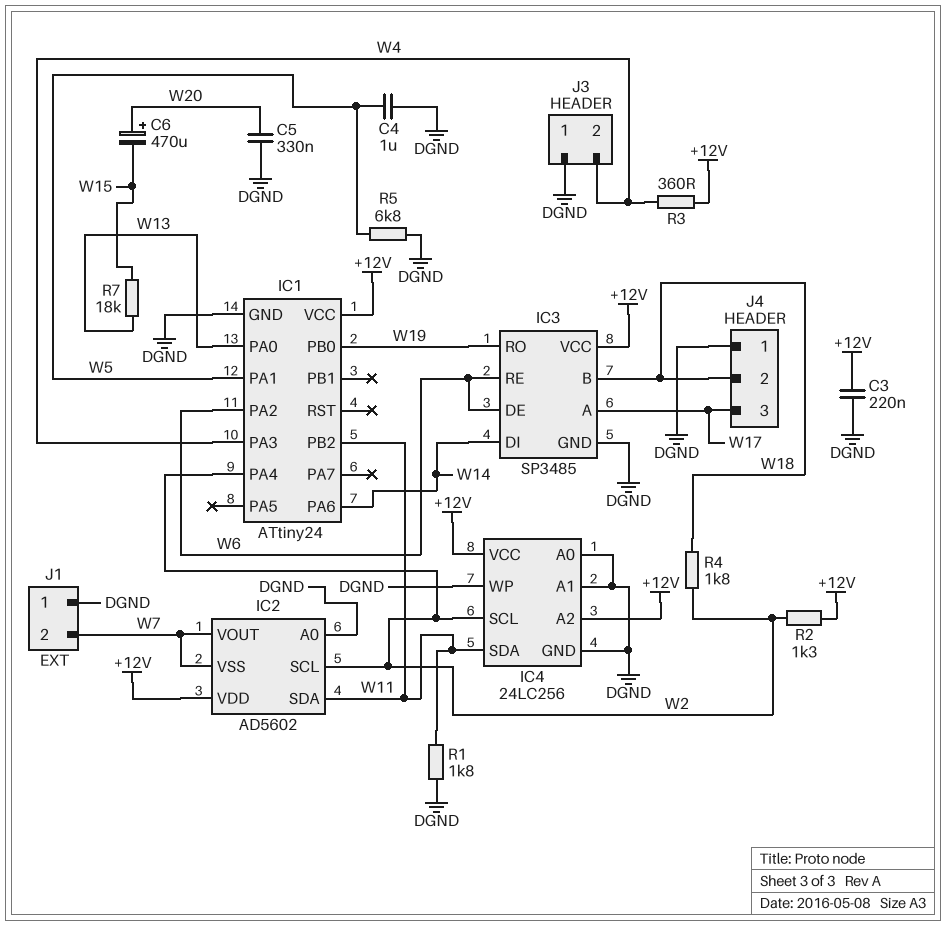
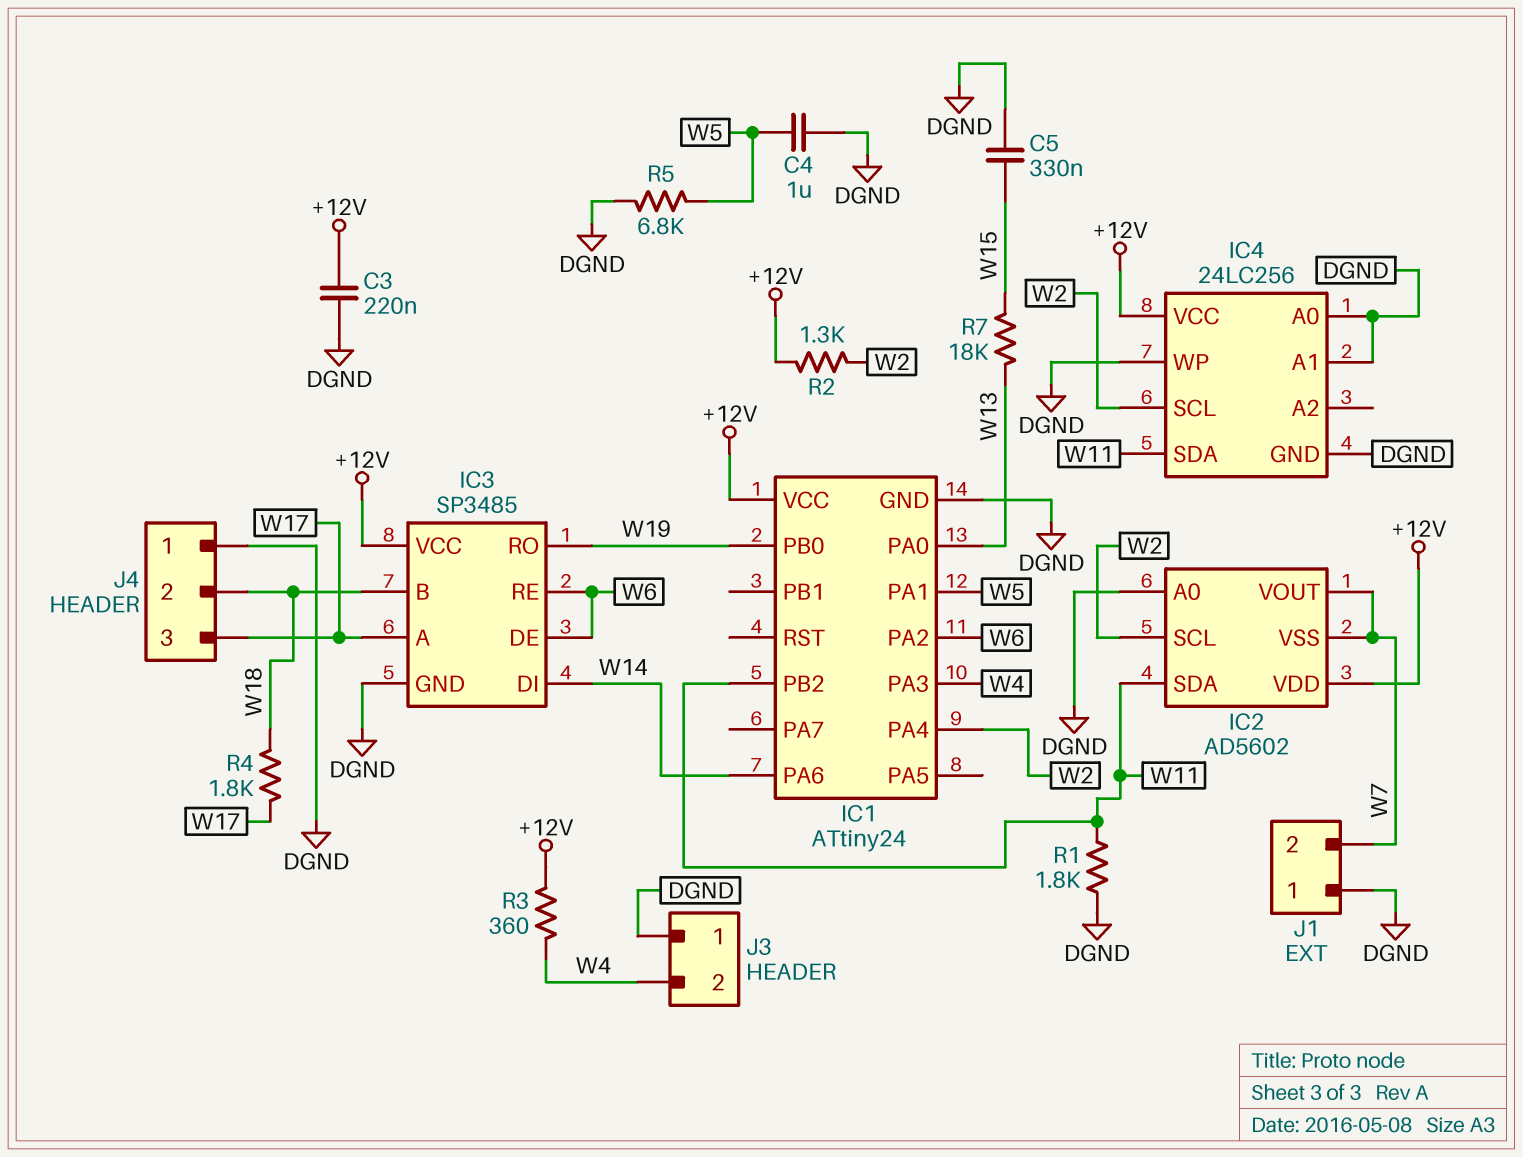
C5: 330nF (DGND, W20) -> 330nF (DGND, W15)
C6: 470uF (plus W20, minus W15) -> none
IC4 pin A2: +12V -> none
R4: 1.8k (W2, W18) -> 1.8k (W17, W18)

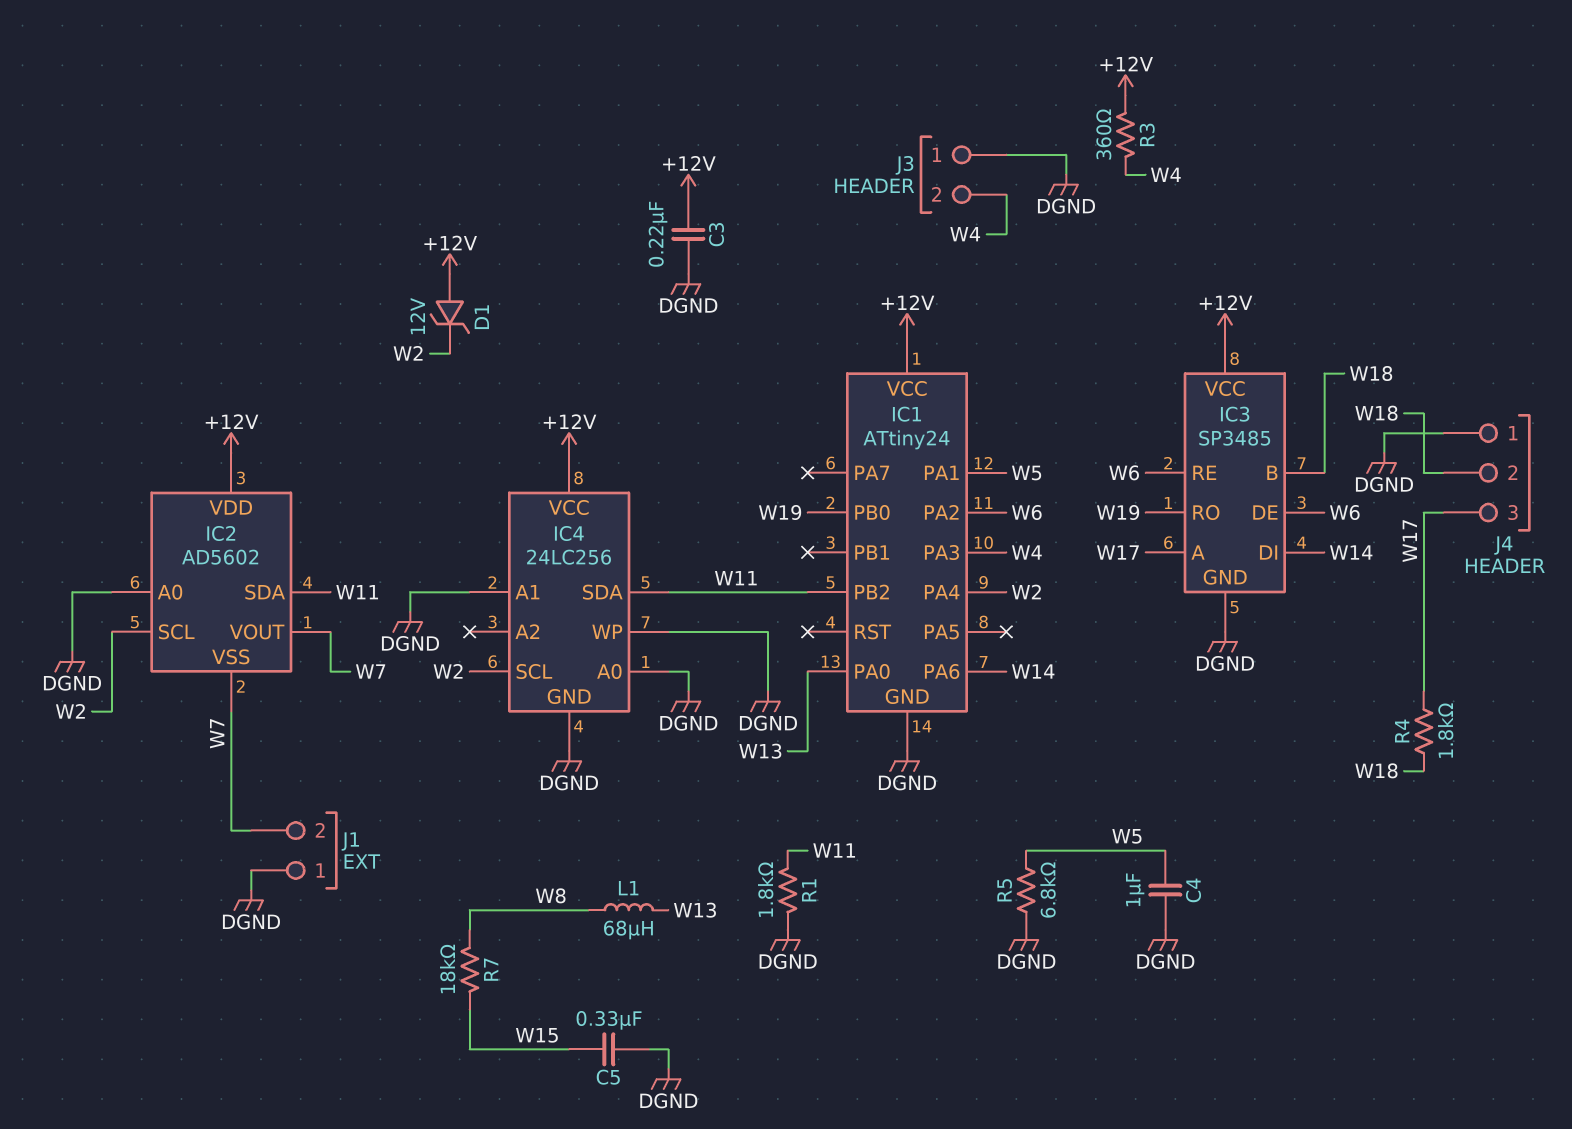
D1: none -> zener 12V (A +12V, K W2)
L1: none -> 68uH (W8, W13)
R2: 1.3k (+12V, W2) -> none
R7: 18k (W13, W15) -> 18k (W8, W15)

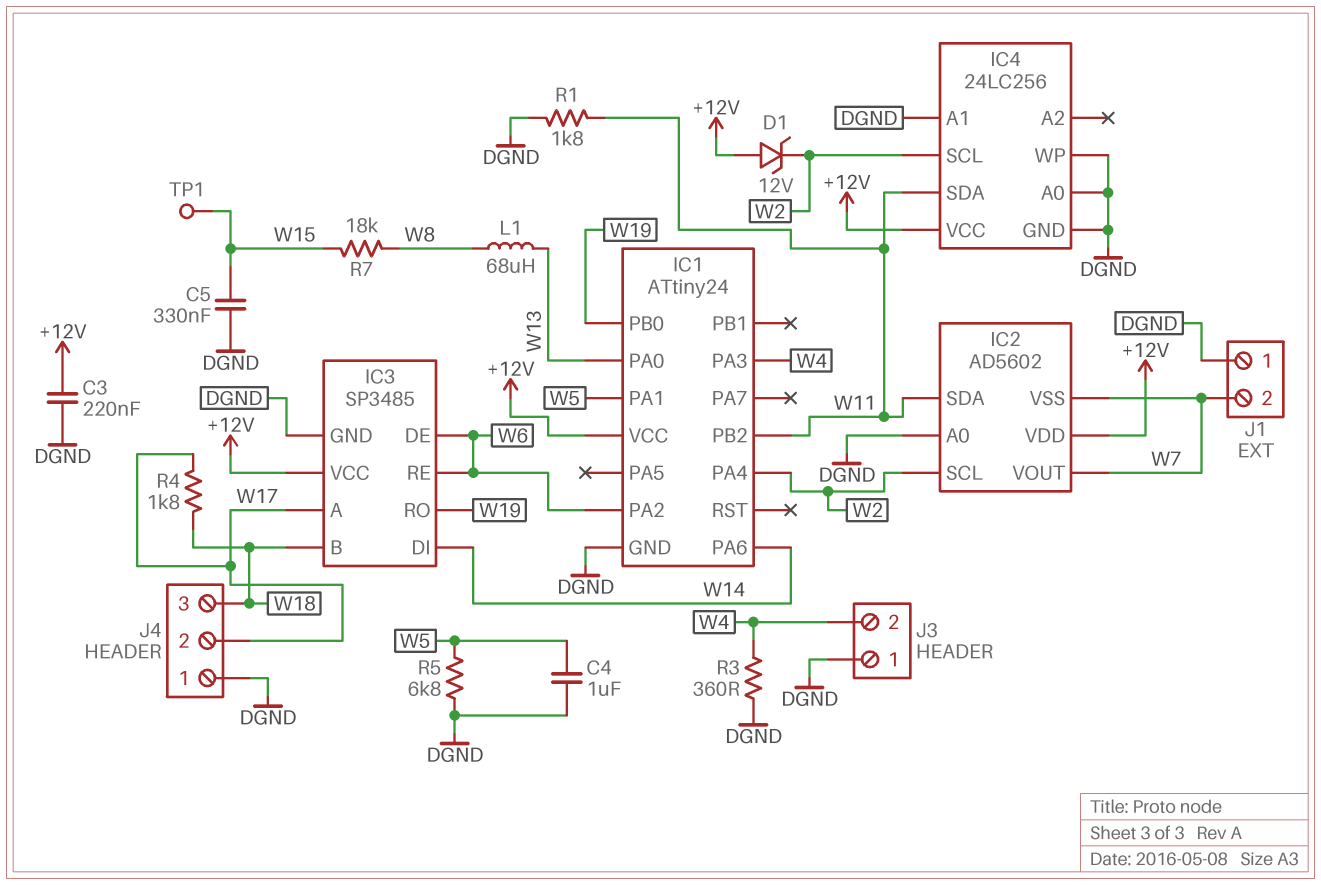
J4 pin 2: W18 -> W17
J4 pin 3: W17 -> W18
R3: 360 (+12V, W4) -> 360 (DGND, W4)
TP1: none -> test point (W15)

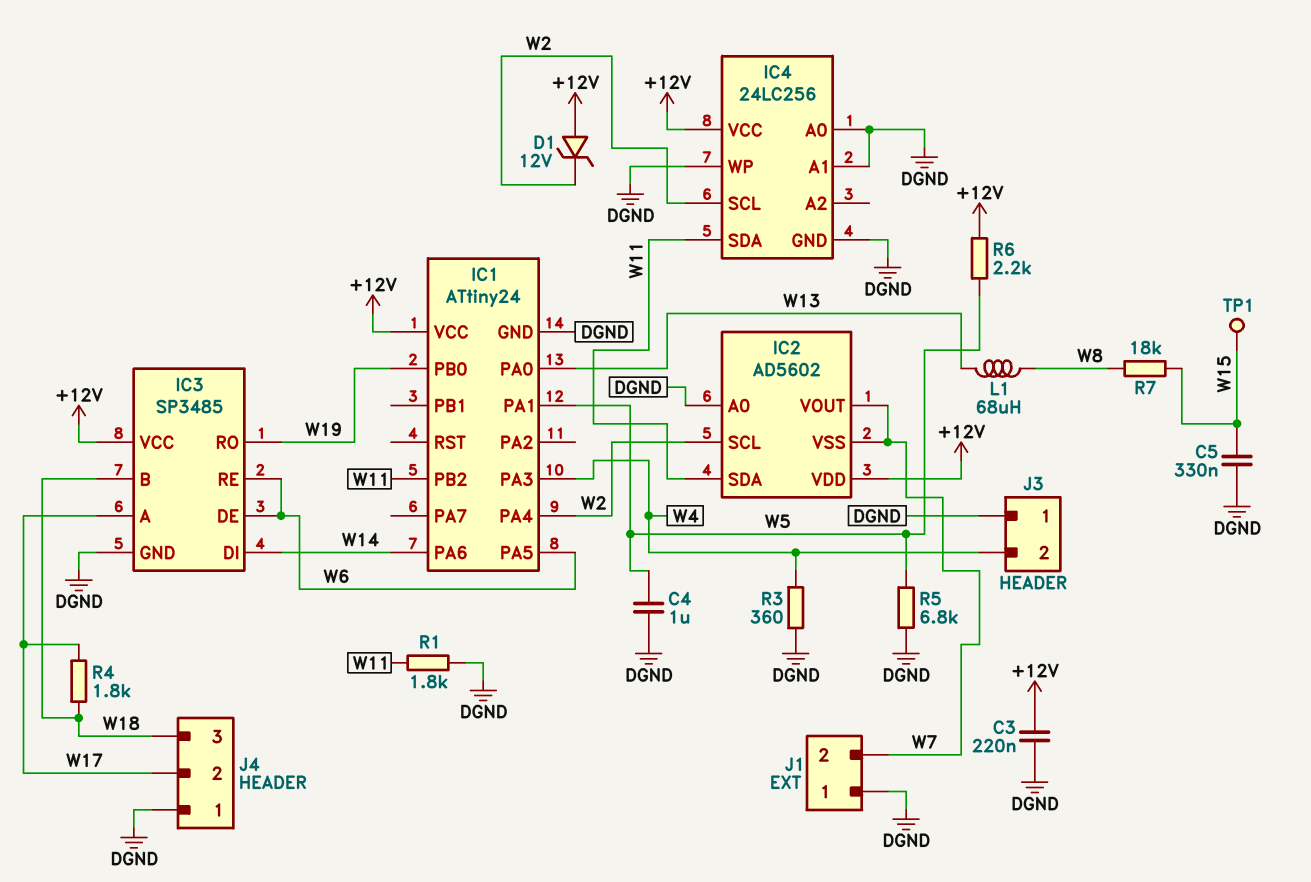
IC1 pin PA2: W6 -> none
IC1 pin PA5: none -> W6
R6: none -> 2.2k (+12V, W5)

